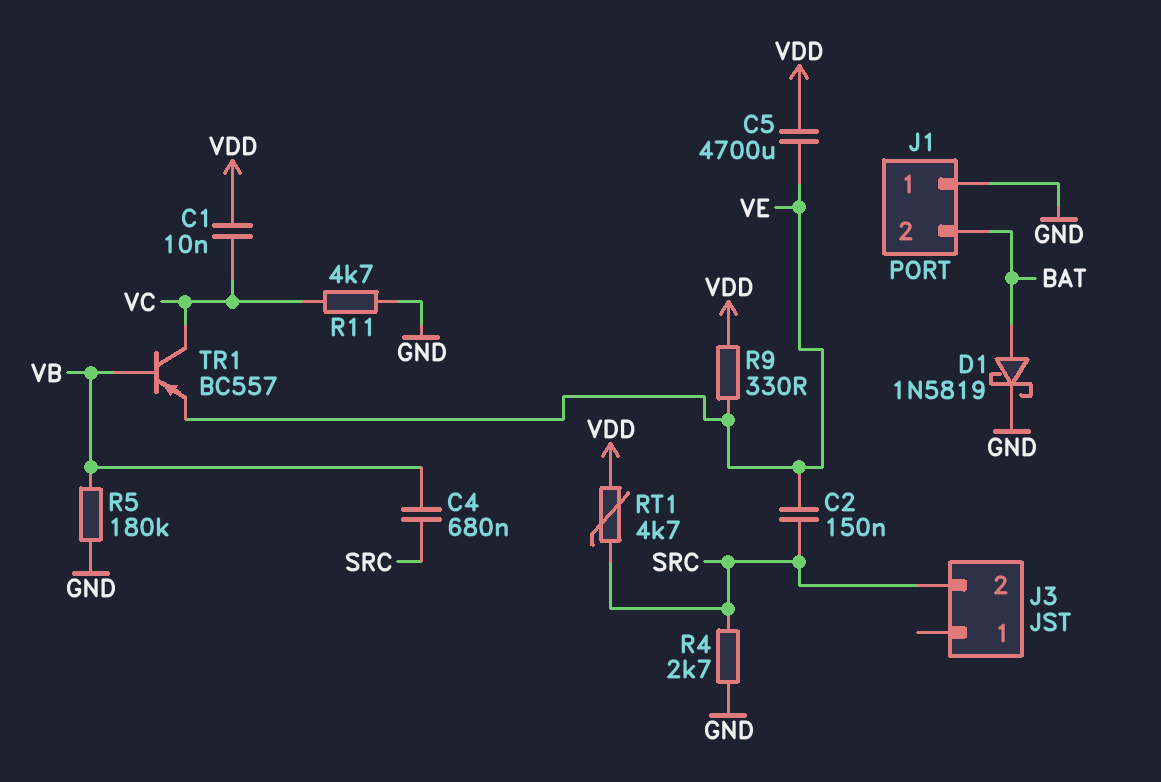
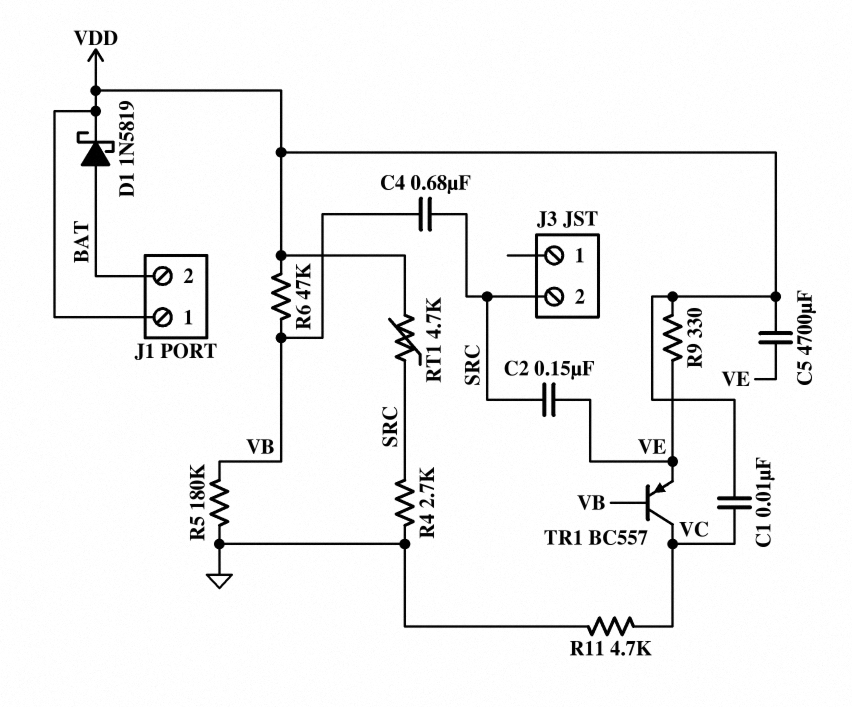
D1: schottky 1N5819 (A BAT, K GND) -> schottky 1N5819 (A BAT, K VDD)
J1 pin 1: GND -> VDD
R6: none -> 47k (VB, VDD)

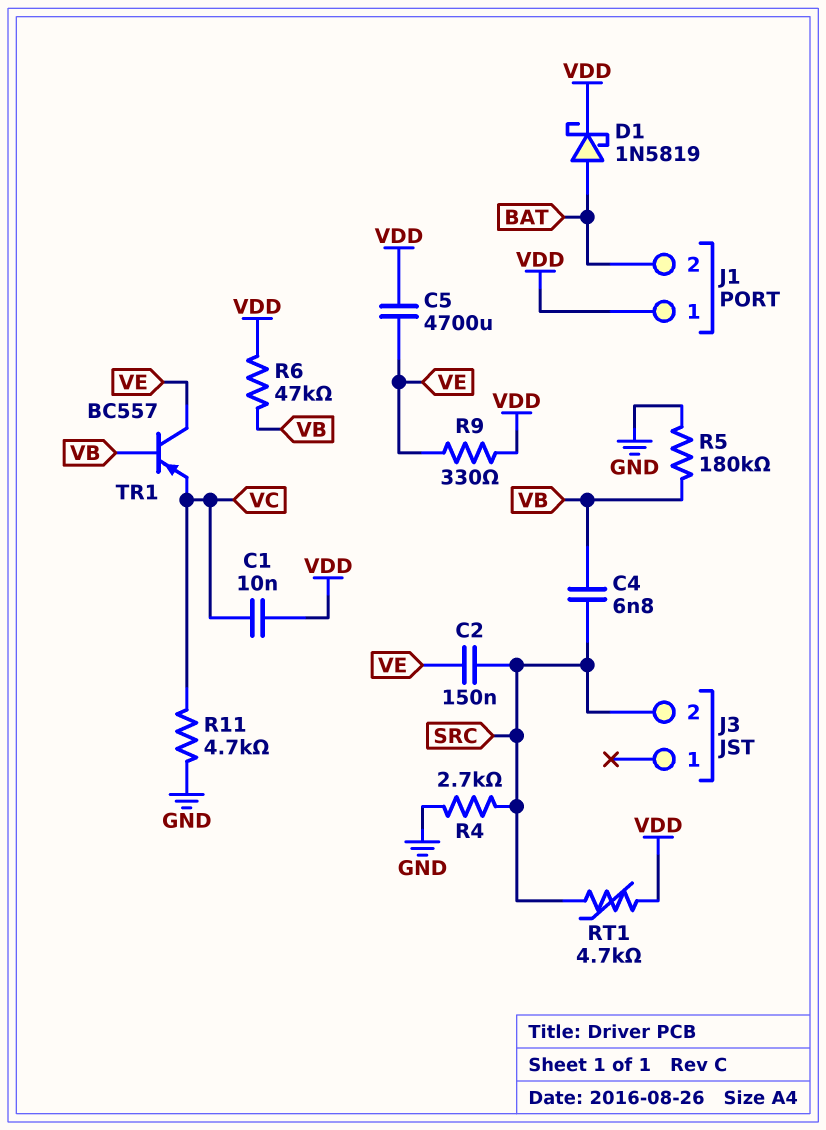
C4: 680nF (SRC, VB) -> 6.8nF (SRC, VB)
TR1: PNP BC557 (B VB, C VC, E VE) -> PNP BC557 (B VB, C VE, E VC)

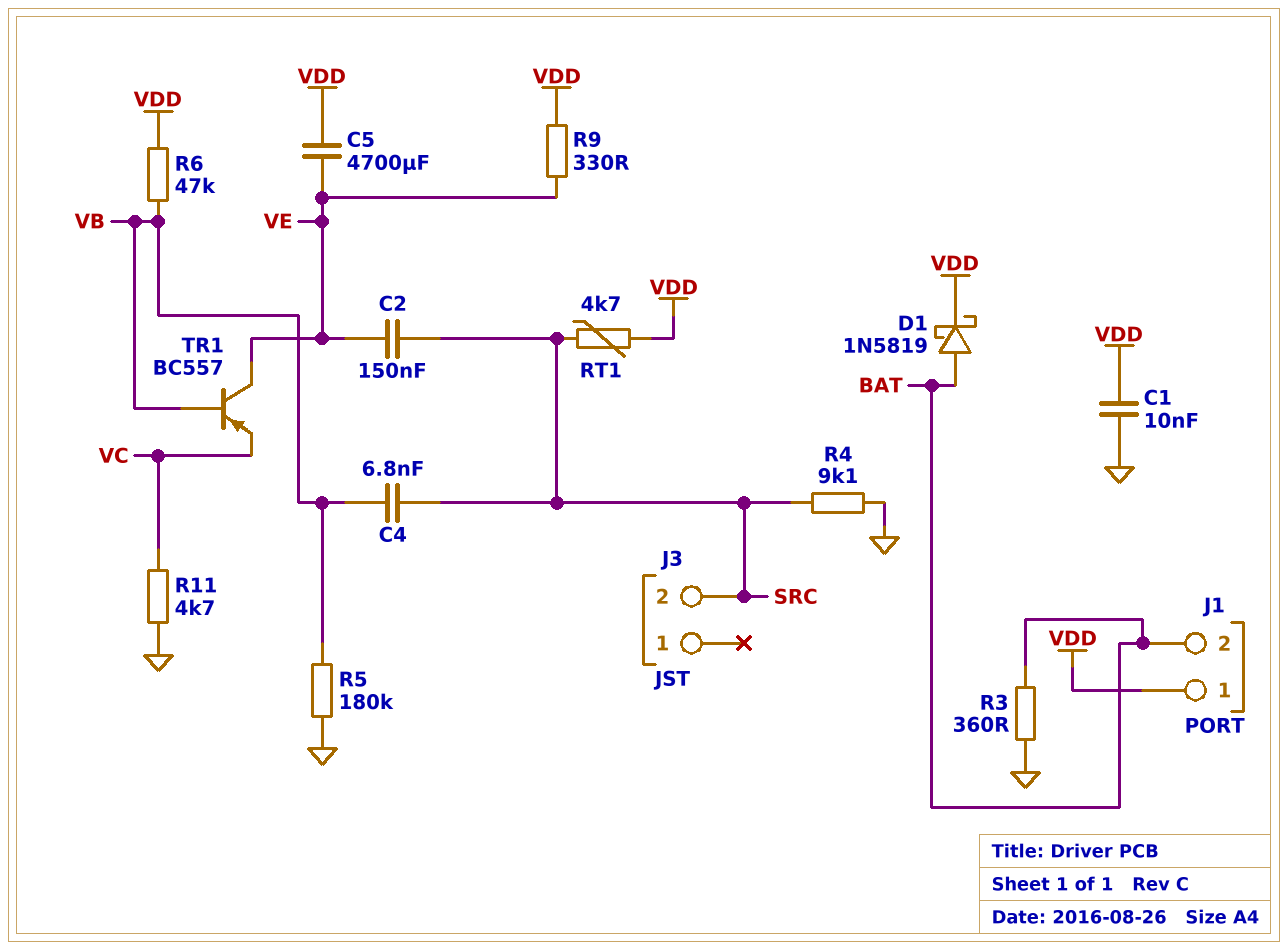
C1: 10nF (VC, VDD) -> 10nF (GND, VDD)
R3: none -> 360 (BAT, GND)
R4: 2.7k (GND, SRC) -> 9.1k (GND, SRC)

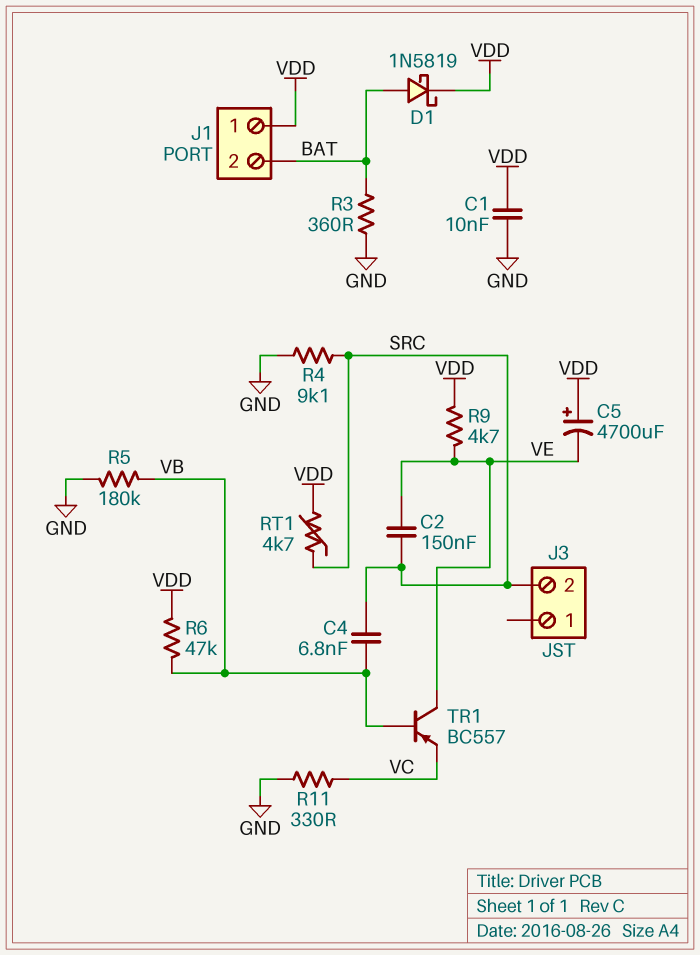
C5: 4700uF (VDD, VE) -> 4700uF (plus VDD, minus VE)
R9: 330 (VDD, VE) -> 4.7k (VDD, VE)
R11: 4.7k (GND, VC) -> 330 (GND, VC)

